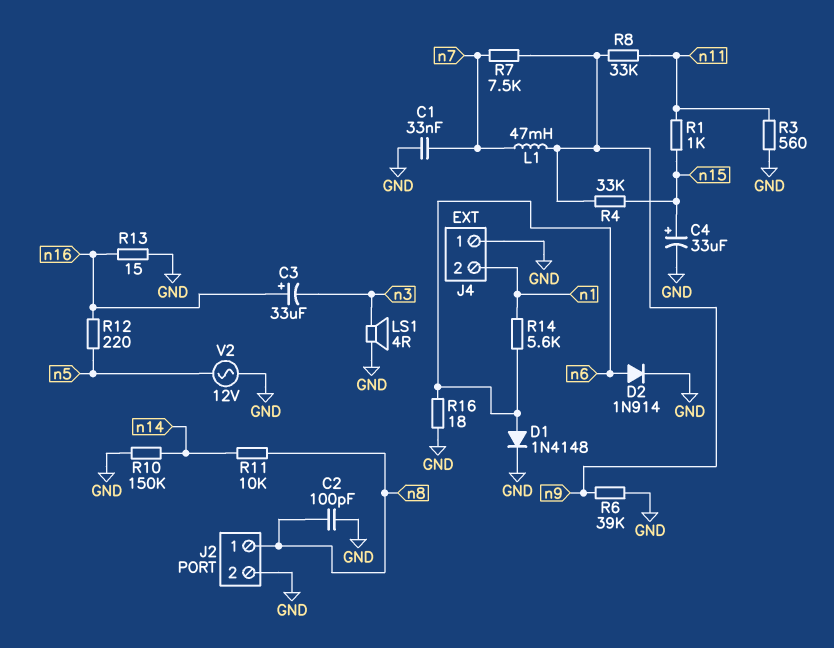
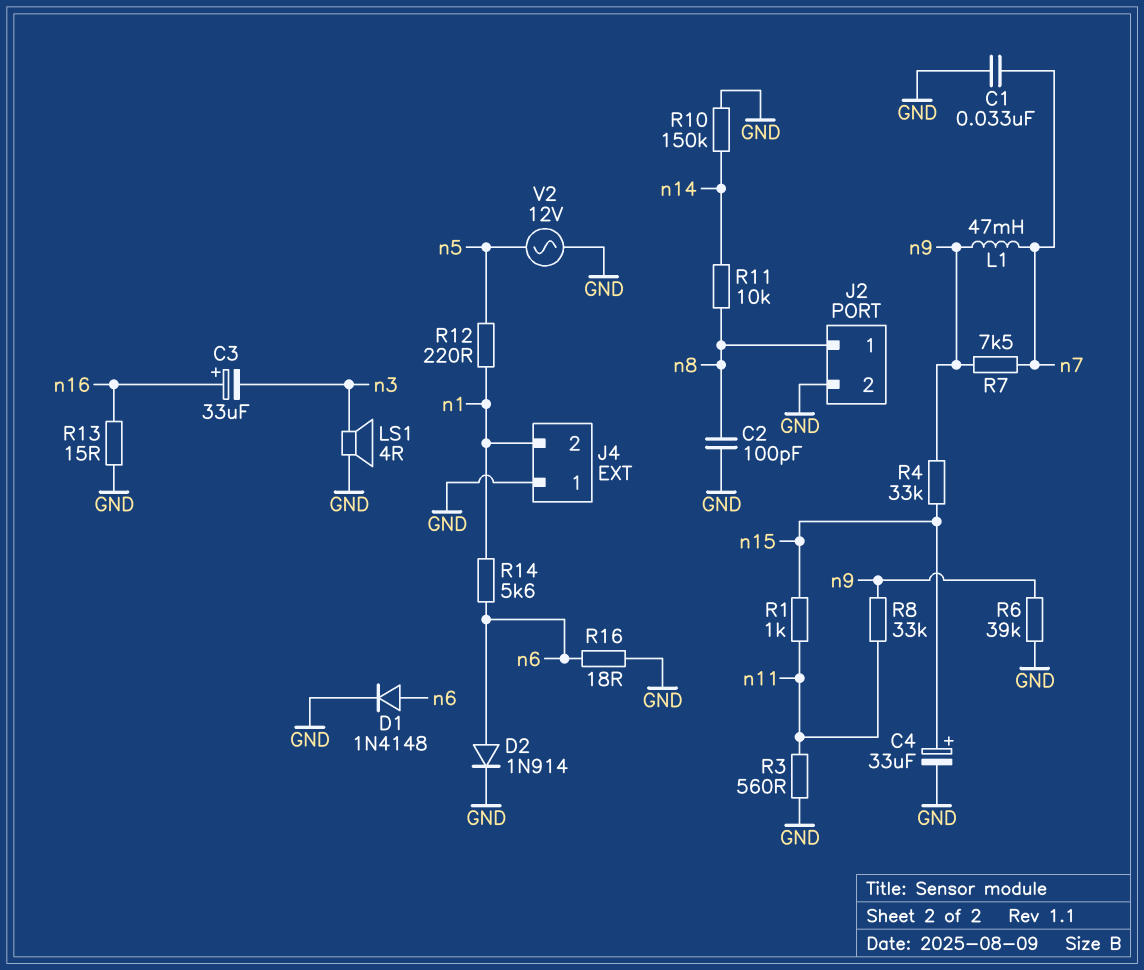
R12: 220 (n5, n16) -> 220 (n1, n5)

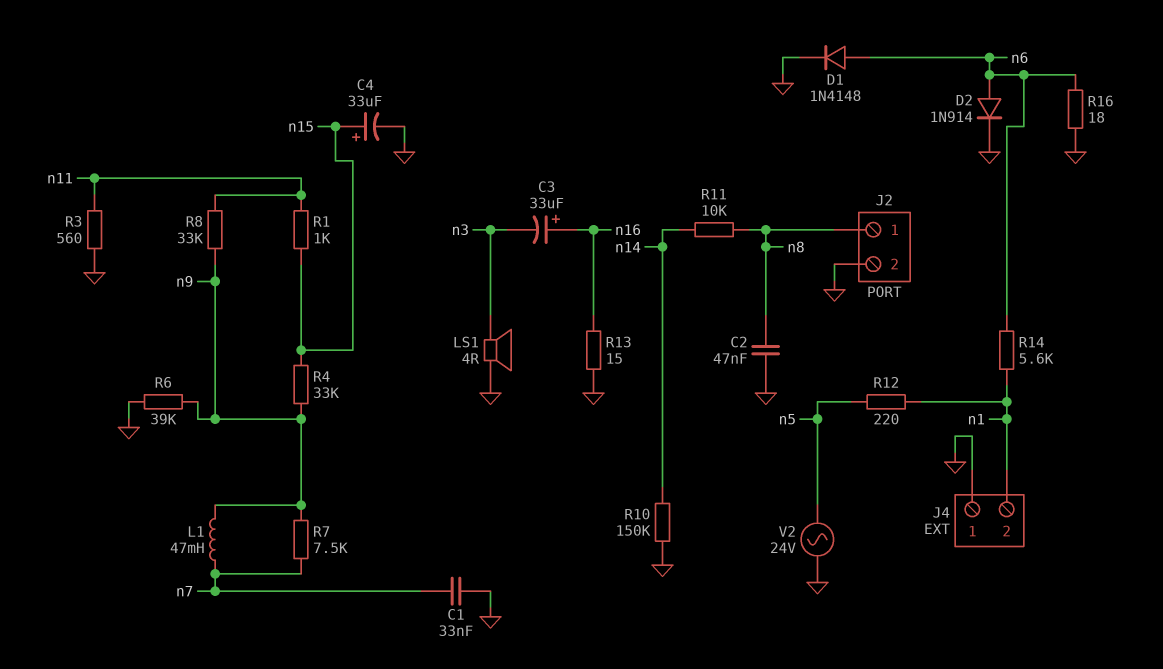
C2: 100pF (GND, n8) -> 47nF (GND, n8)
V2: AC 12V (GND, n5) -> AC 24V (GND, n5)

